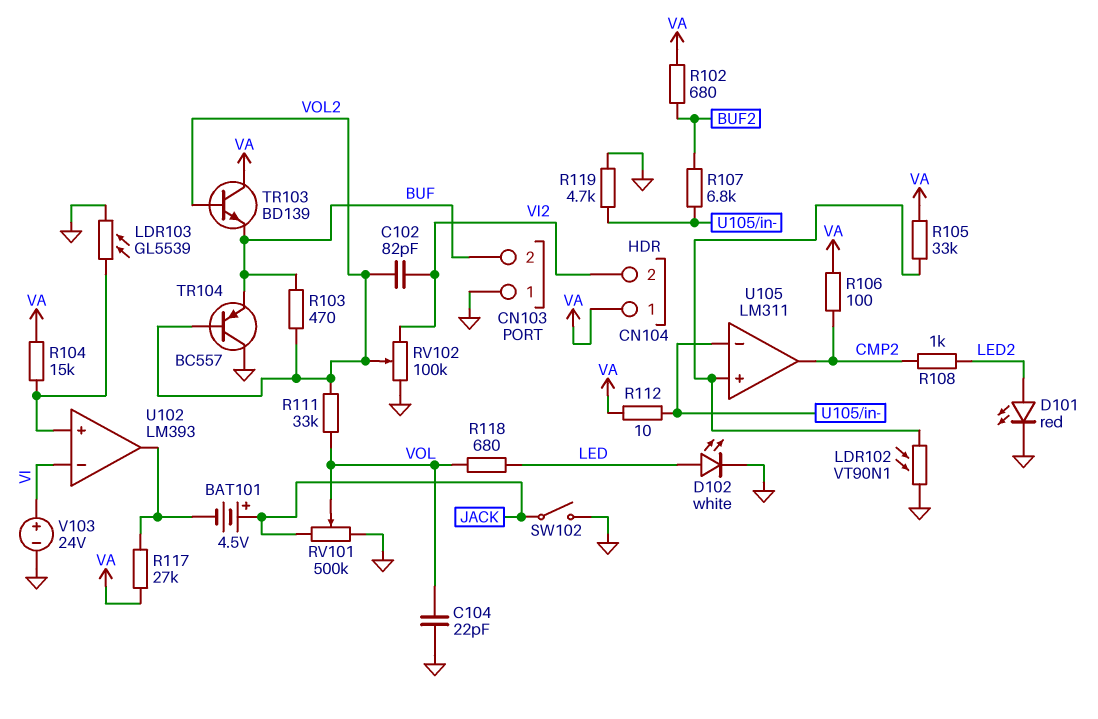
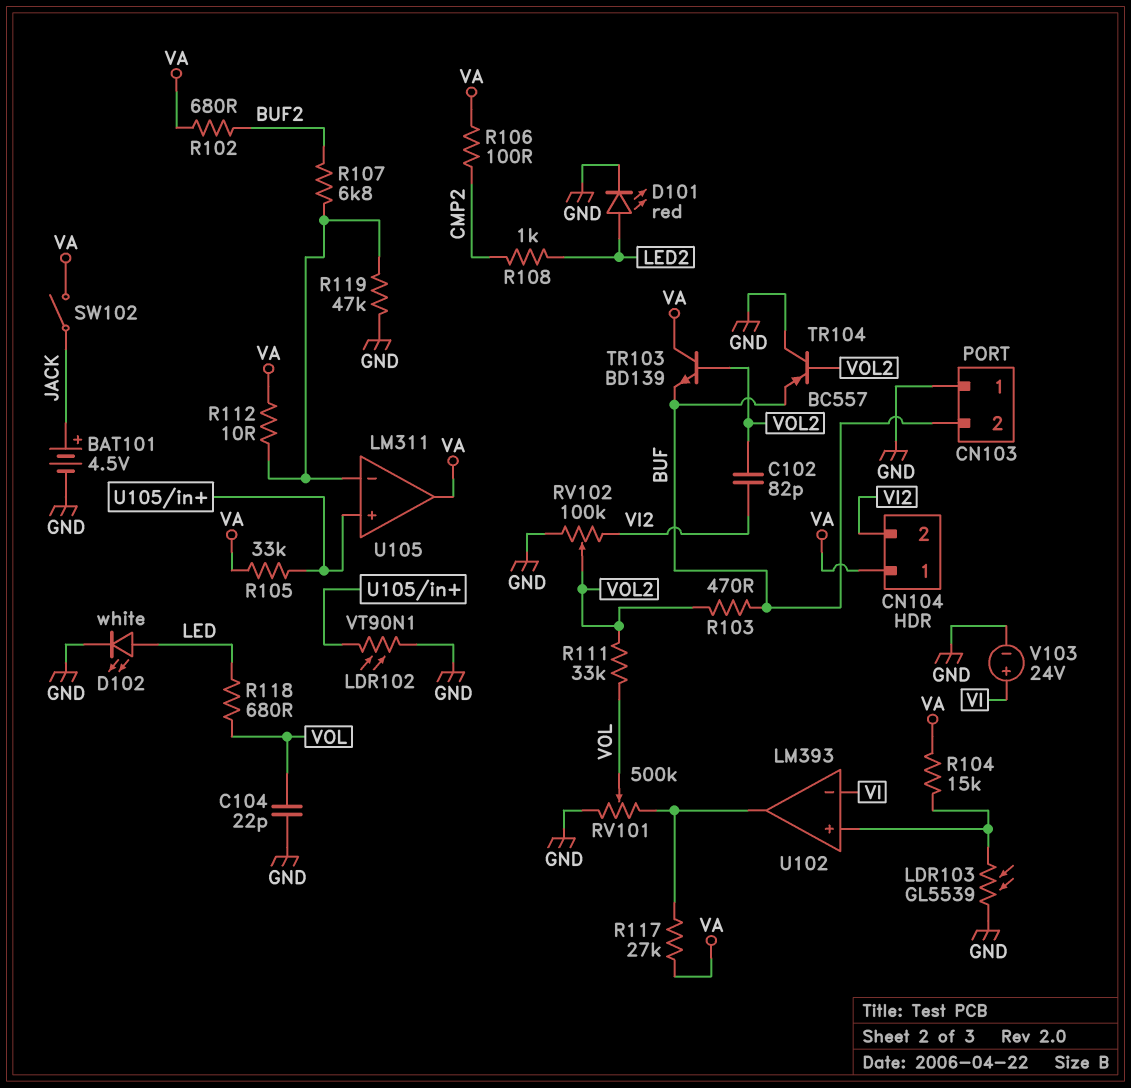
BAT101: 4.5V (plus JACK, minus U102/out) -> 4.5V (plus JACK, minus GND)
R119: 4.7k (GND, U105/in-) -> 47k (GND, U105/in-)
RV101: 500k (GND, JACK, wiper VOL) -> 500k (GND, U102/out, wiper VOL)
SW102: switch (GND, JACK) -> switch (JACK, VA)
U105 pin out: CMP2 -> VA

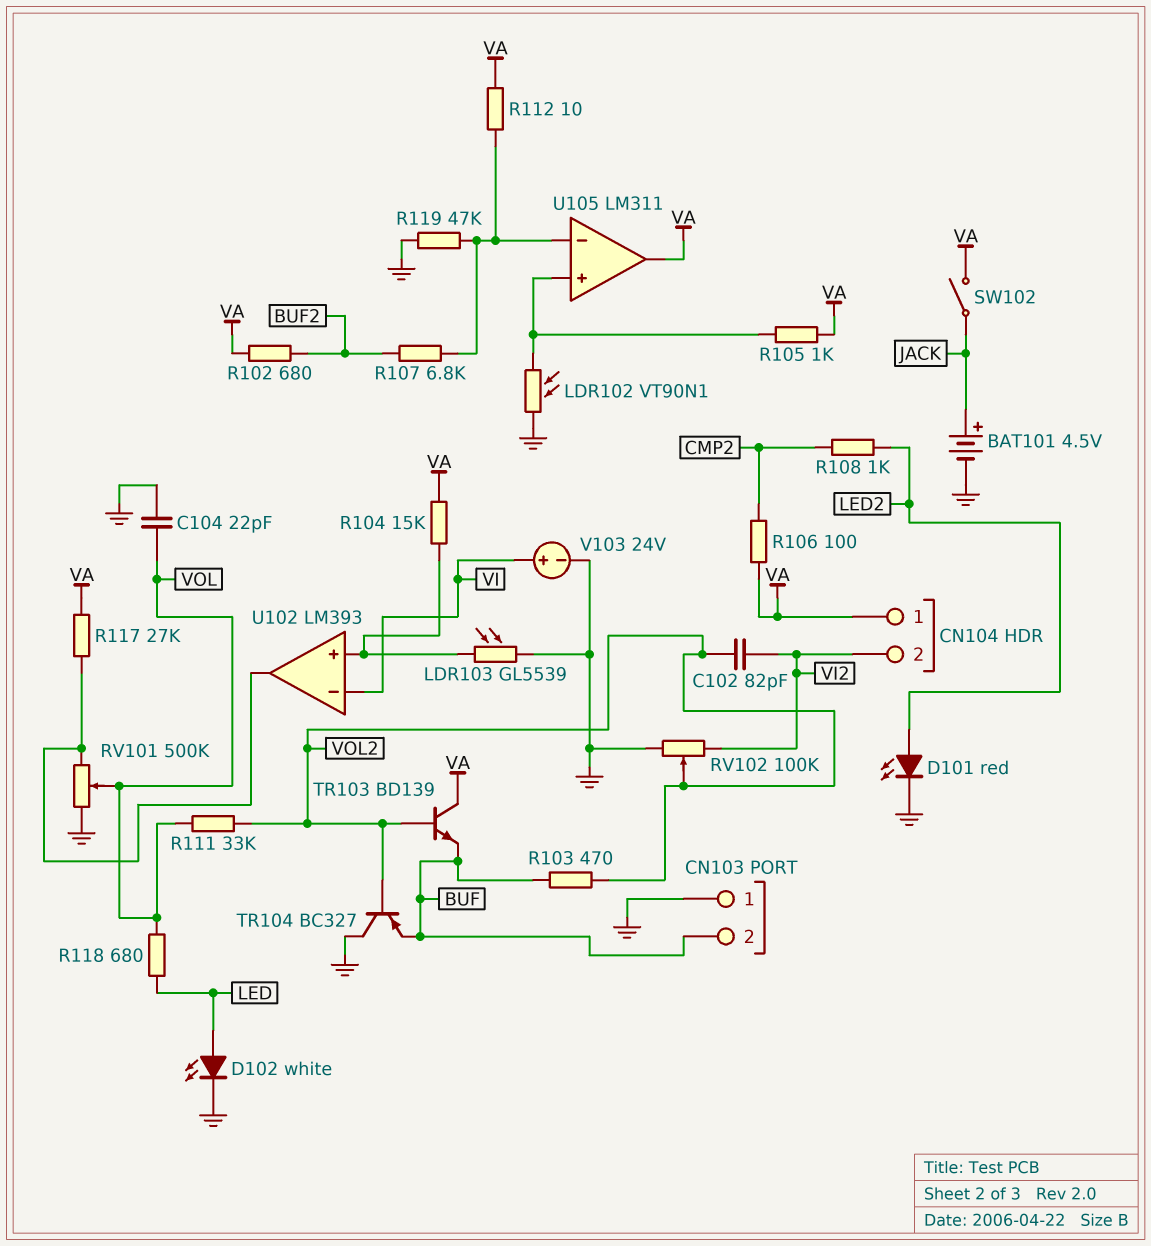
R105: 33k (U105/in+, VA) -> 1k (U105/in+, VA)
TR104: PNP BC557 (B VOL2, C GND, E BUF) -> PNP BC327 (B VOL2, C GND, E BUF)

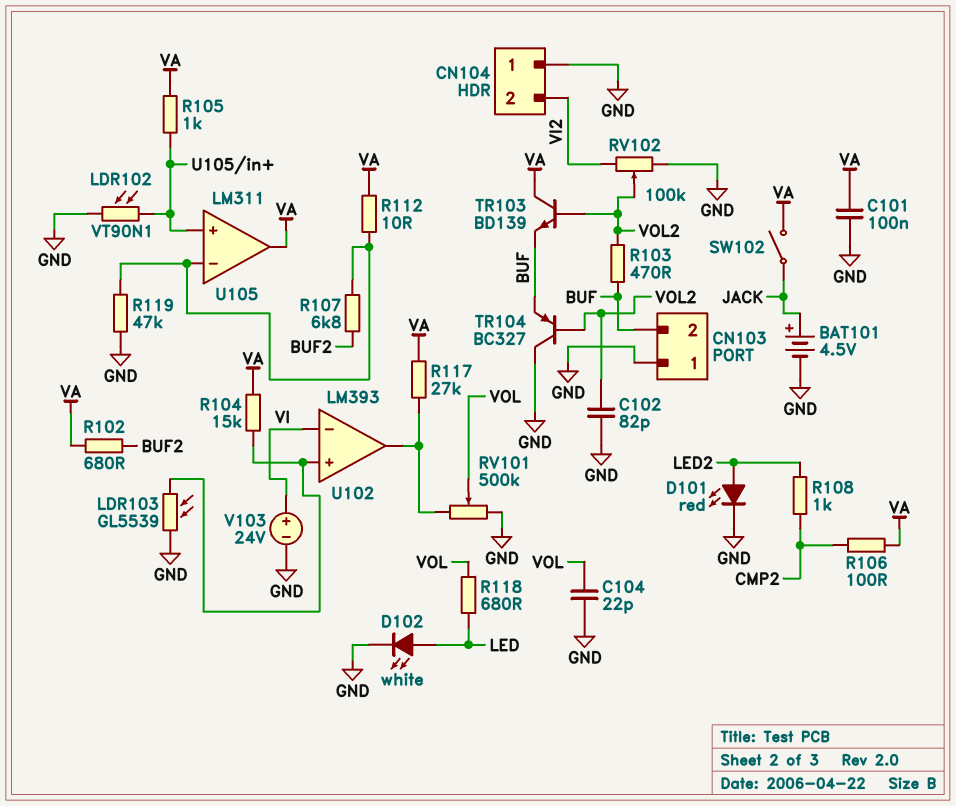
C101: none -> 100nF (GND, VA)
C102: 82pF (VI2, VOL2) -> 82pF (GND, VOL2)
CN104 pin 1: VA -> GND
R111: 33k (VOL, VOL2) -> none

